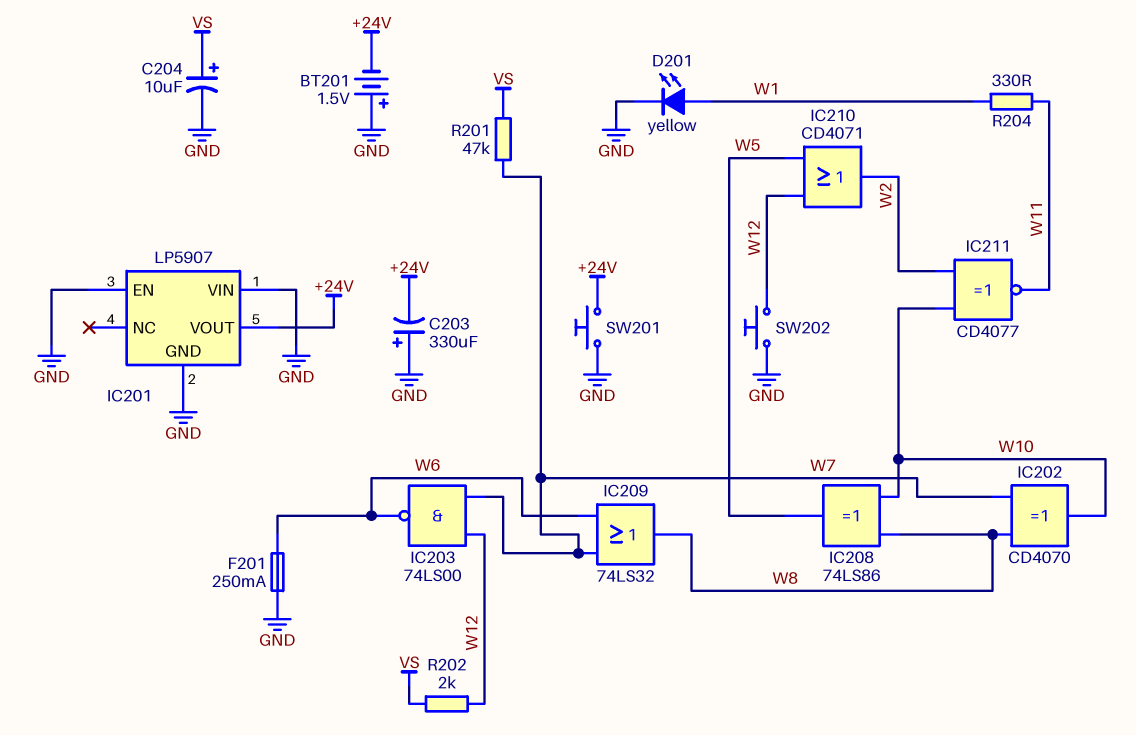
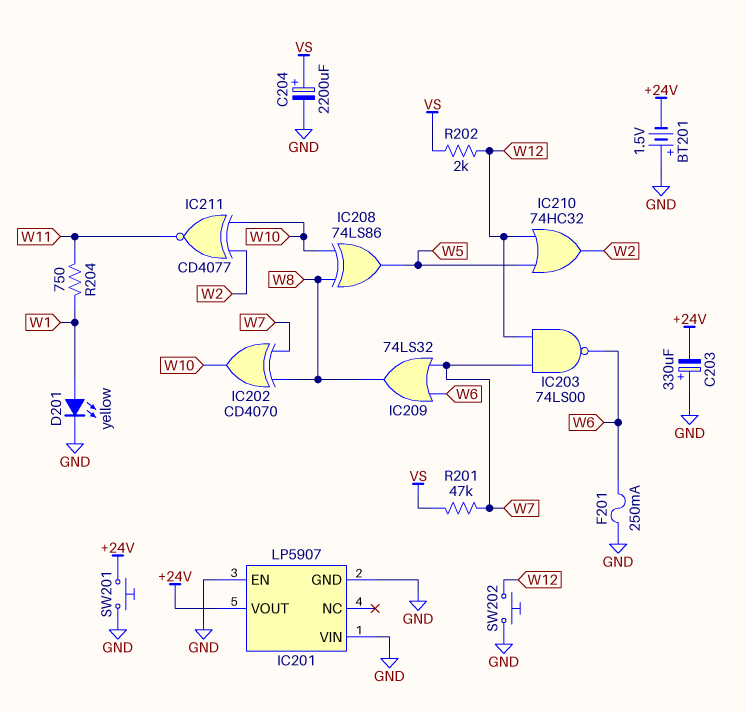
C204: 10uF (plus VS, minus GND) -> 2200uF (plus VS, minus GND)
IC210: OR CD4071 (in W5, in W12, out W2) -> OR 74HC32 (in W5, in W12, out W2)
R204: 330 (W1, W11) -> 750 (W1, W11)

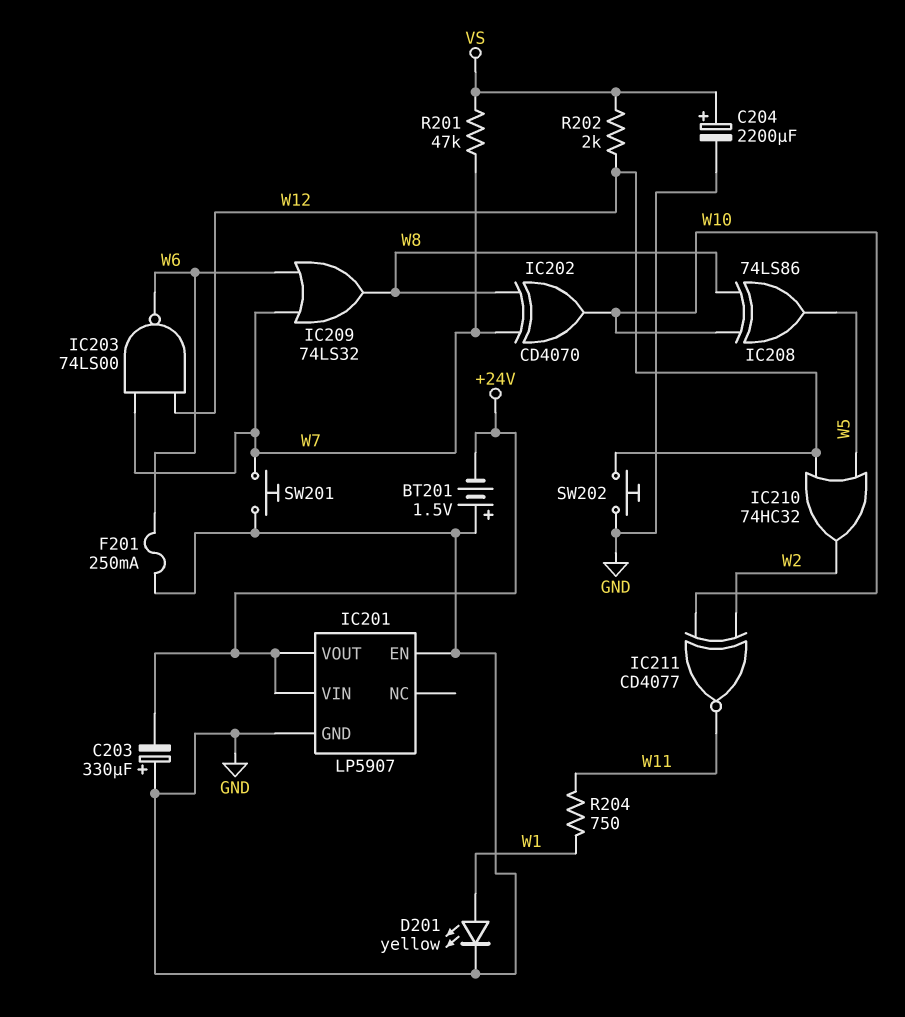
IC201 pin VIN: GND -> +24V
SW201: button (+24V, GND) -> button (GND, W7)

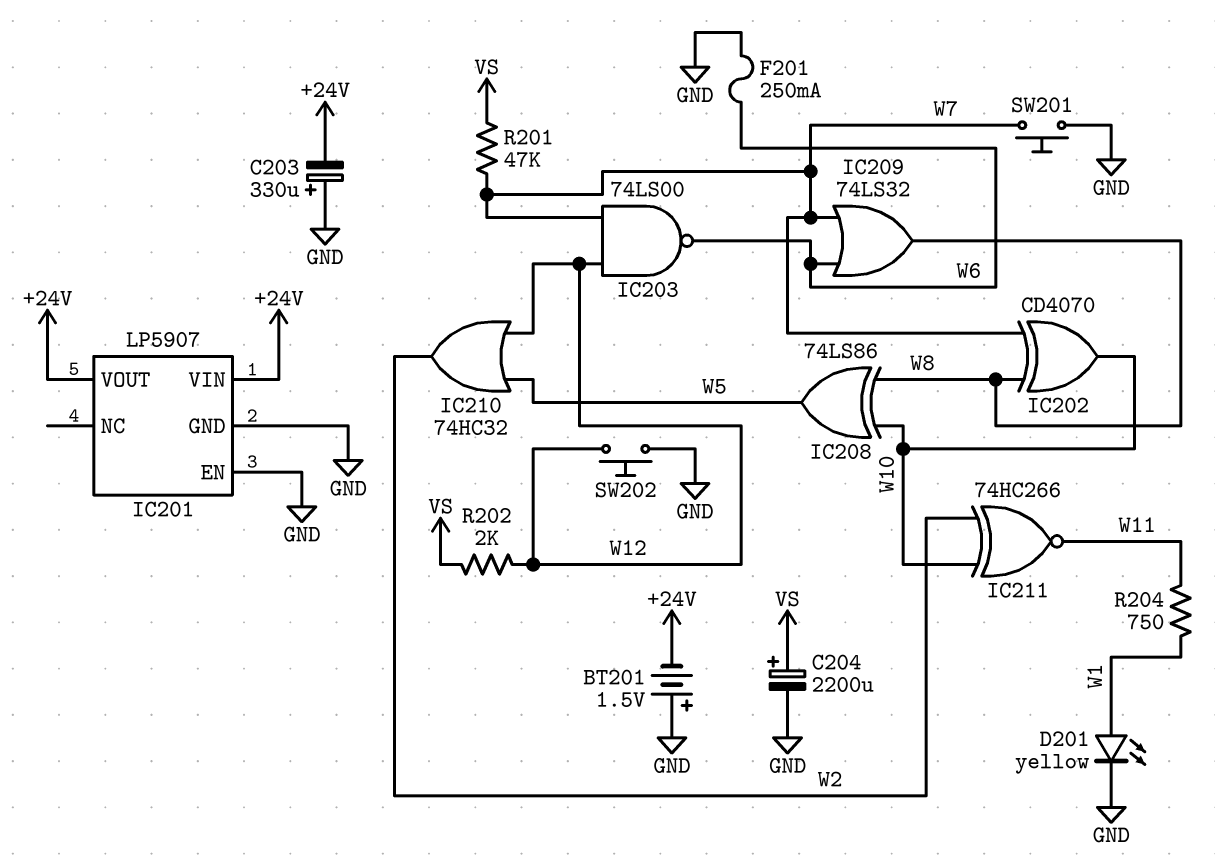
IC211: XNOR CD4077 (in W2, in W10, out W11) -> XNOR 74HC266 (in W2, in W10, out W11)

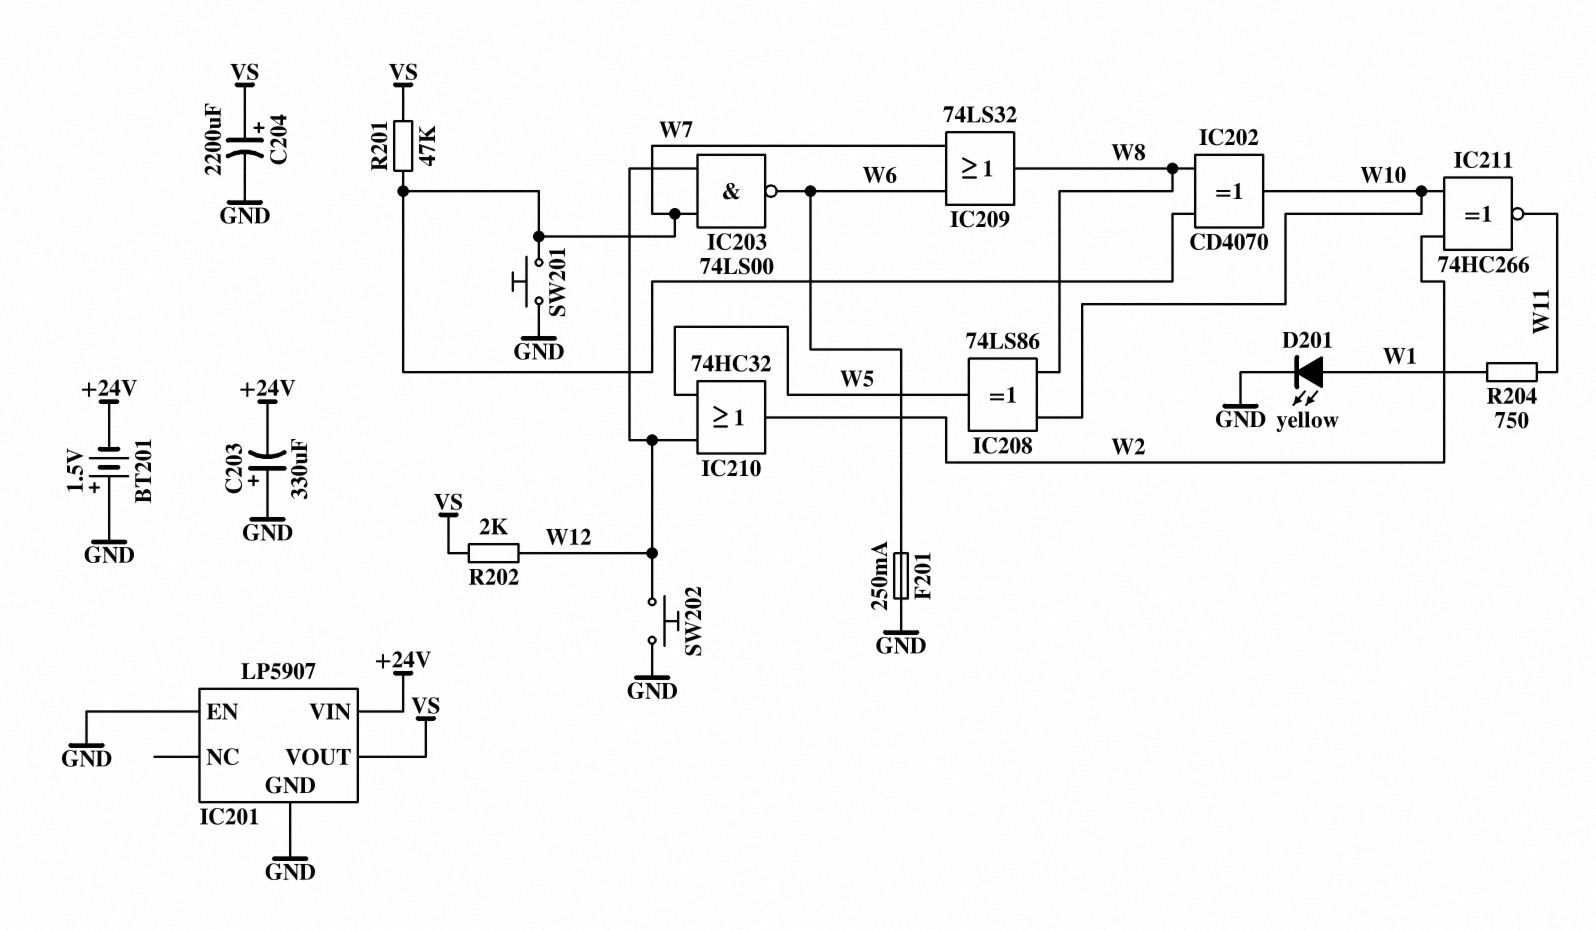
IC201 pin VOUT: +24V -> VS

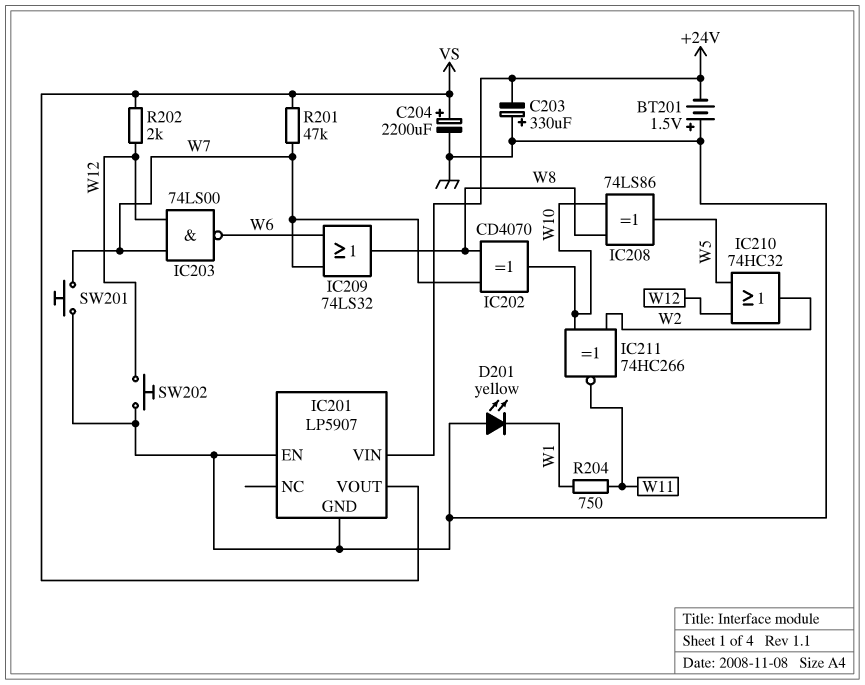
D201: LED yellow (A W1, K GND) -> LED yellow (A GND, K W1)
F201: 250mA (GND, W6) -> none

